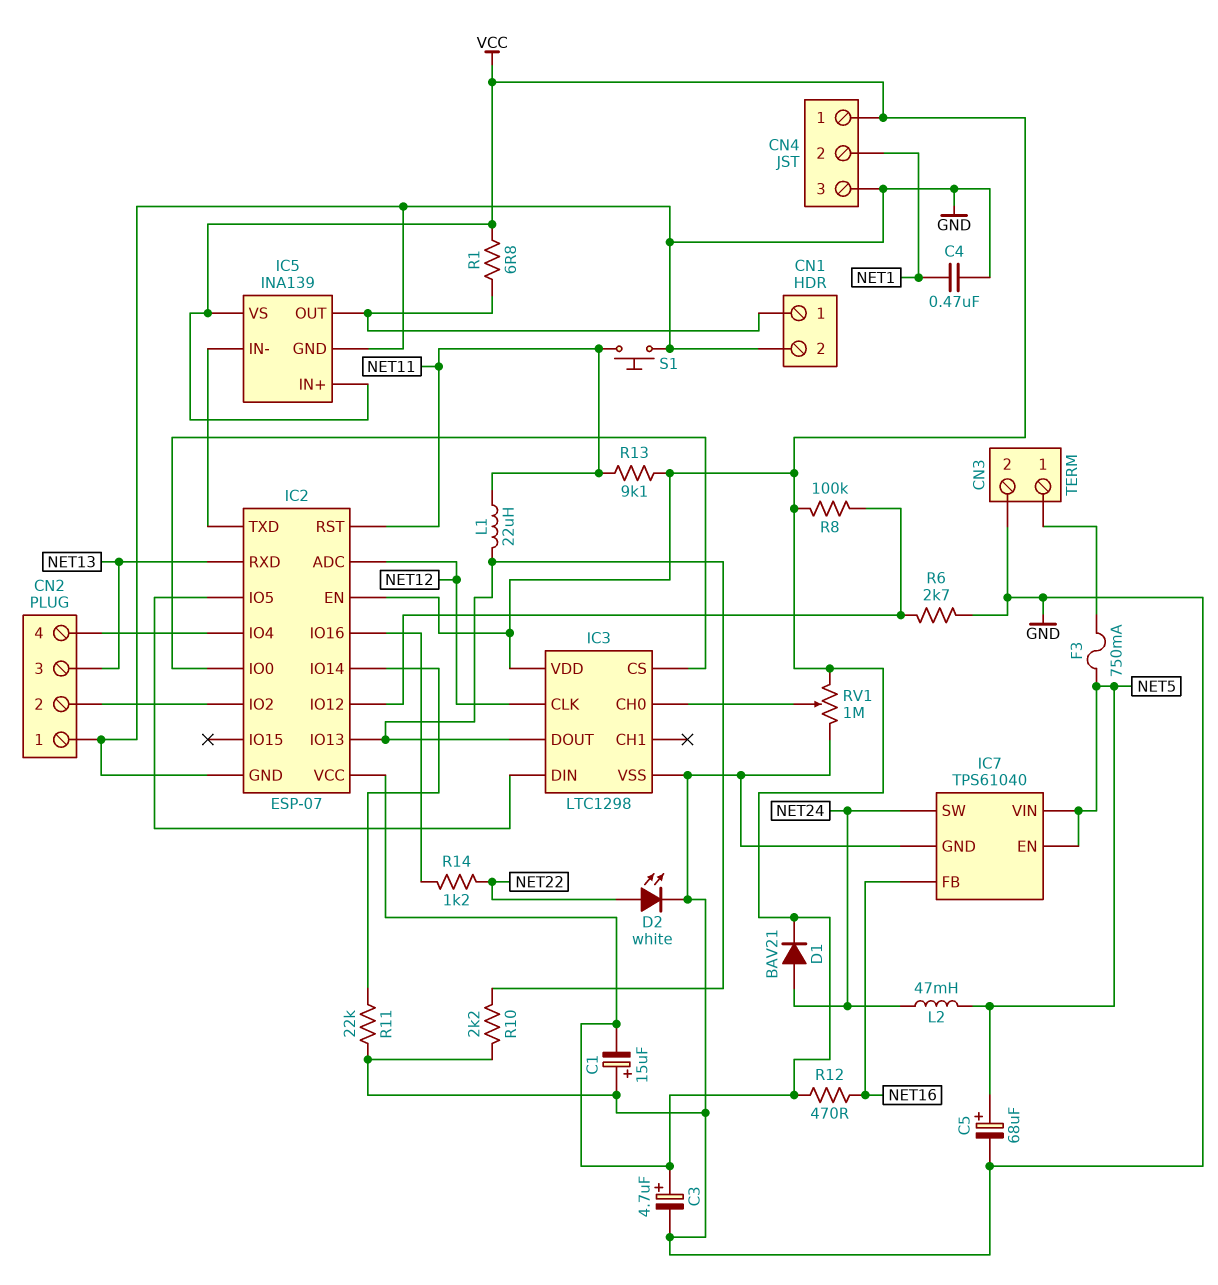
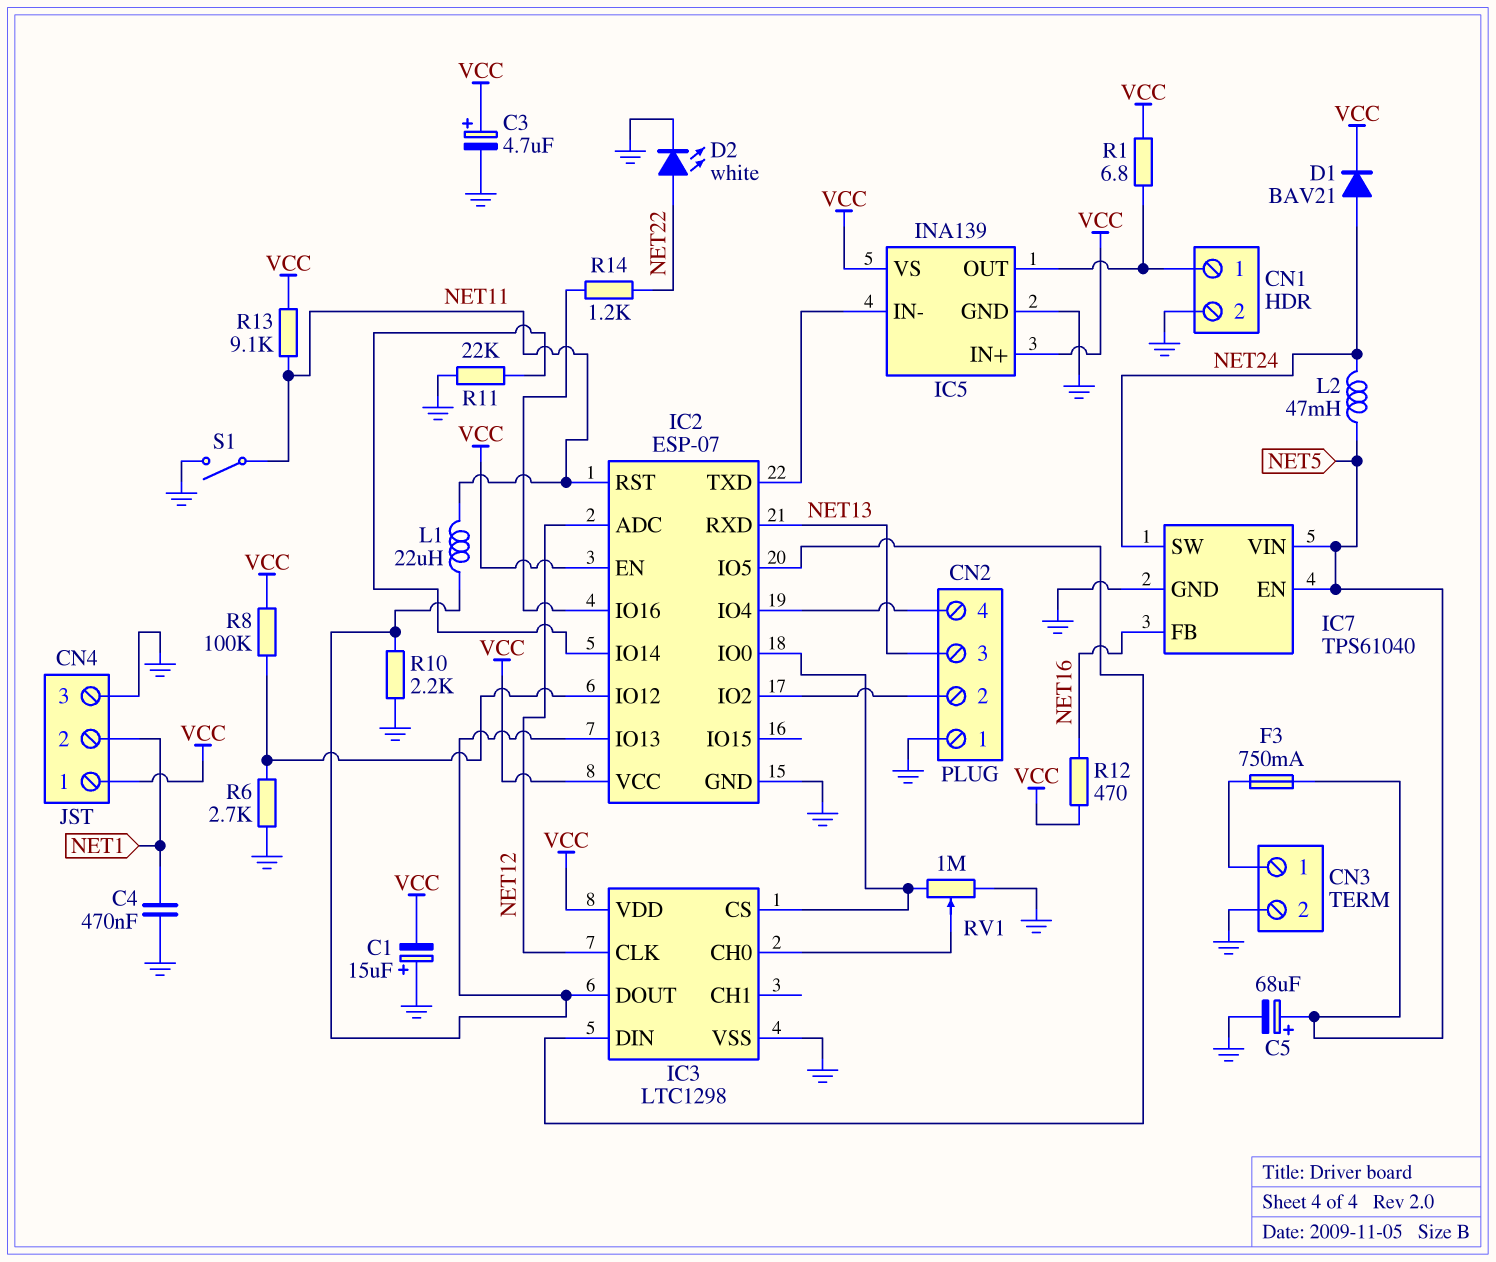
RV1: 1M (GND, VCC, wiper IC3/CH0) -> 1M (GND, IC2/IO0, wiper IC3/CH0)
S1: button (GND, NET11) -> switch (GND, NET11)

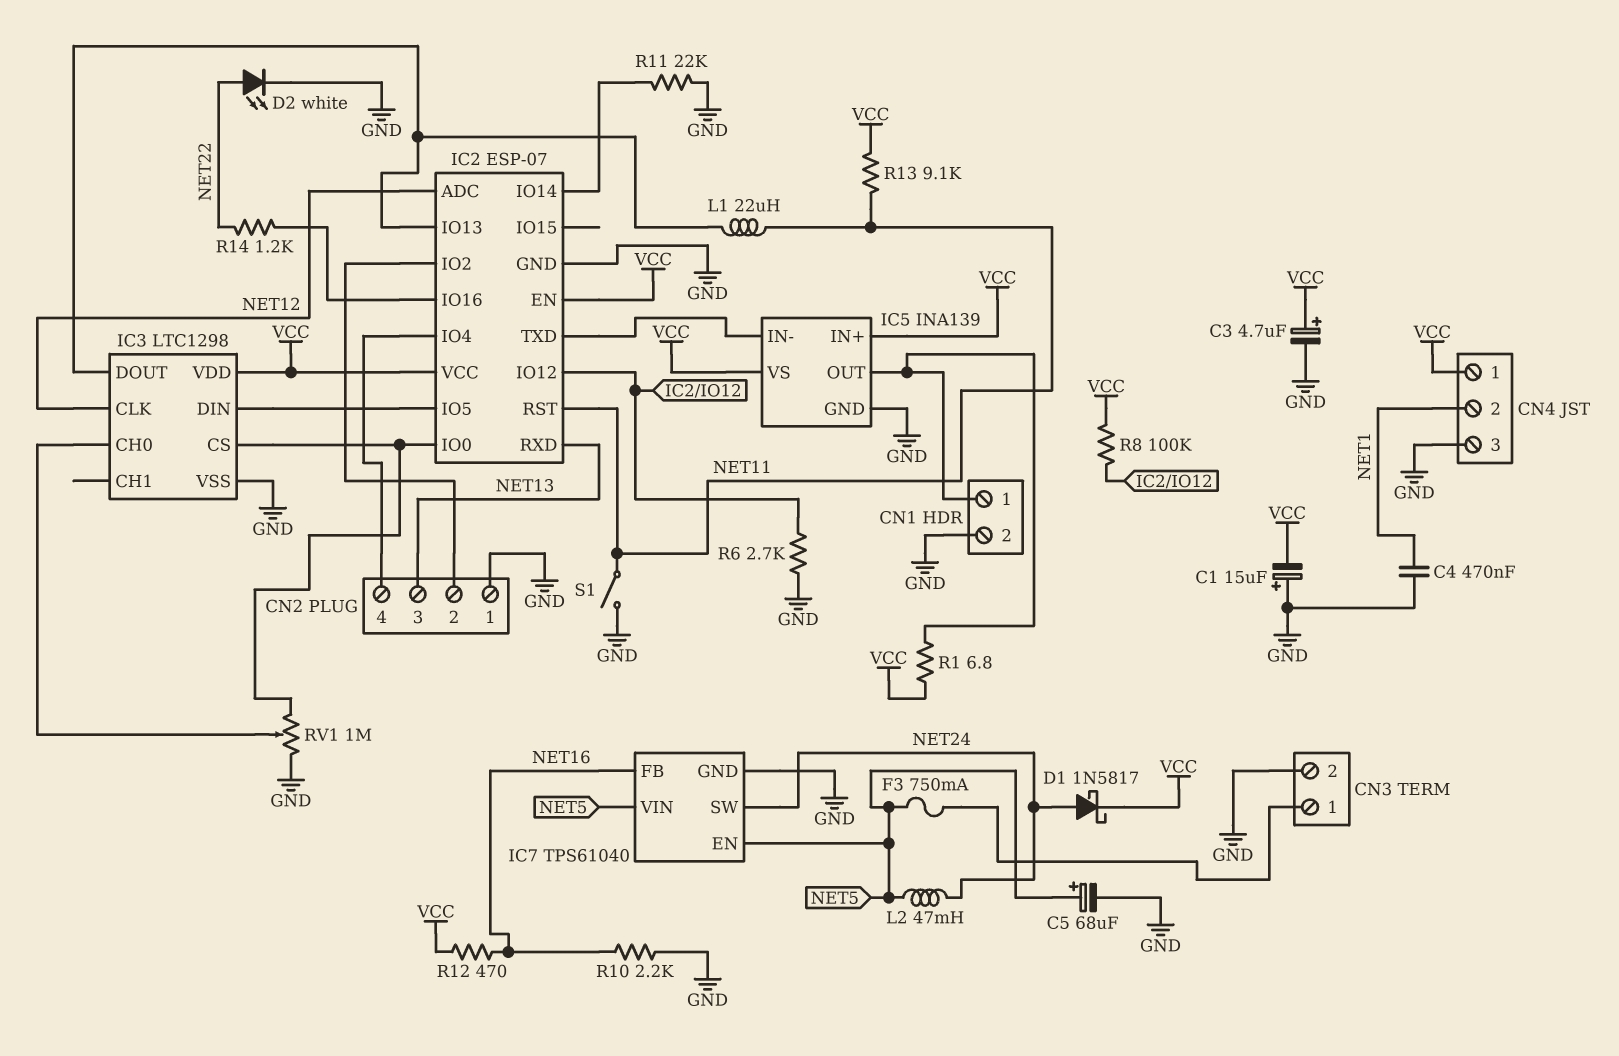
D1: diode BAV21 (A NET24, K VCC) -> schottky 1N5817 (A NET24, K VCC)
R10: 2.2k (GND, IC2/IO13) -> 2.2k (GND, NET16)

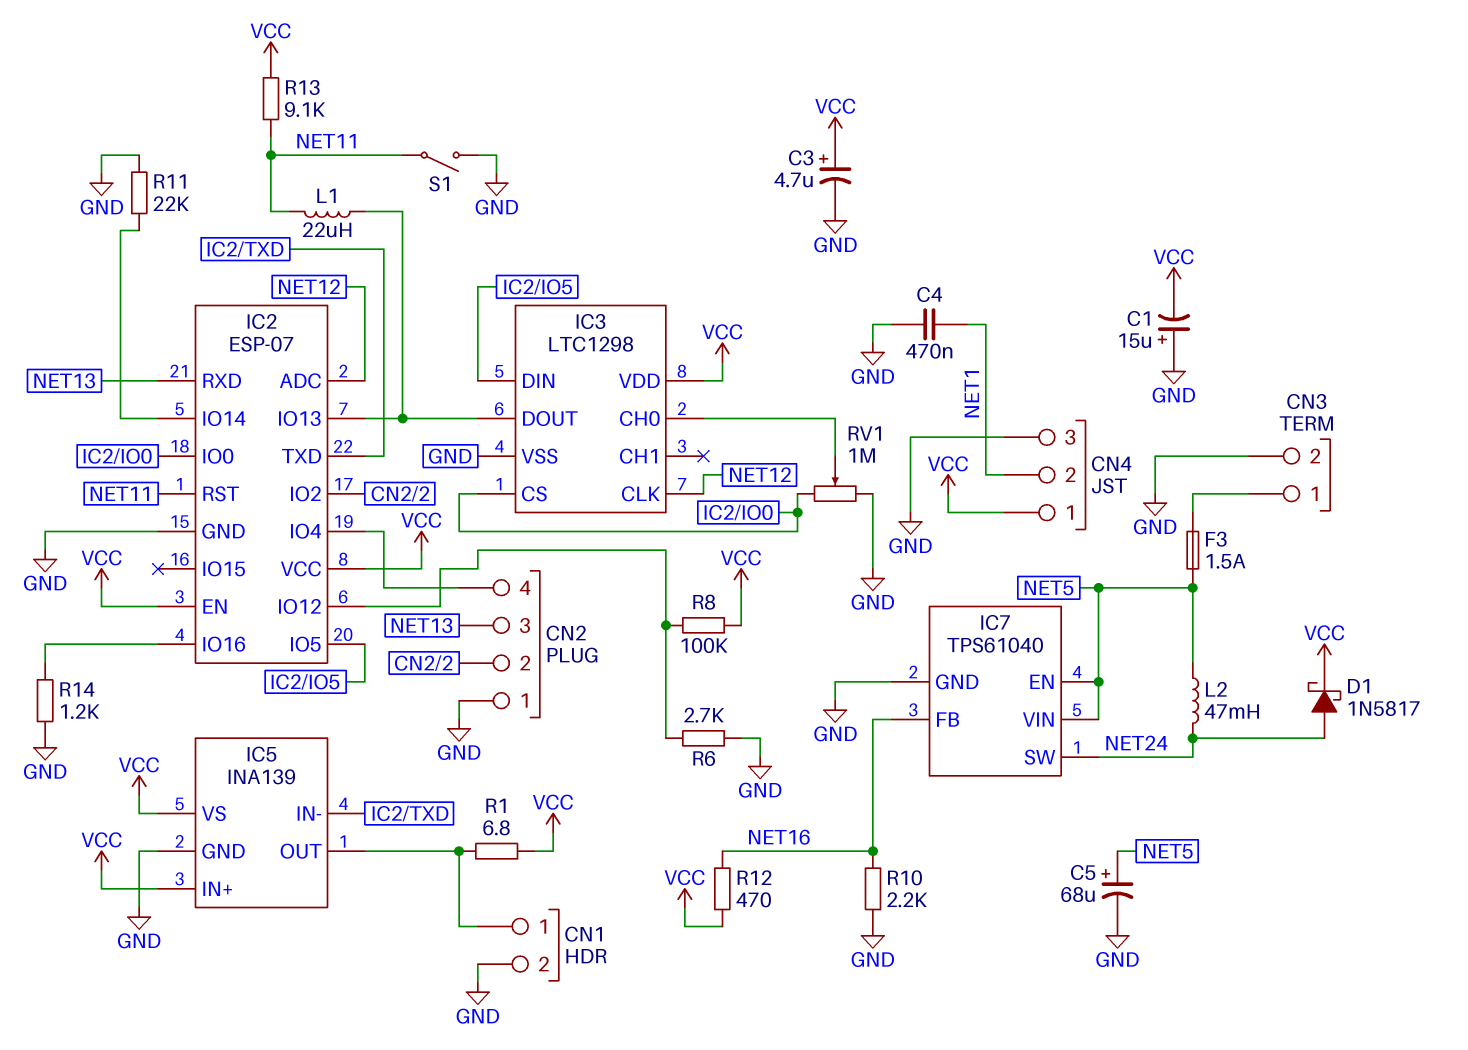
D2: LED white (A NET22, K GND) -> none
F3: 750mA (CN3/1, NET5) -> 1.5A (CN3/1, NET5)
R14: 1.2k (IC2/IO16, NET22) -> 1.2k (GND, IC2/IO16)

